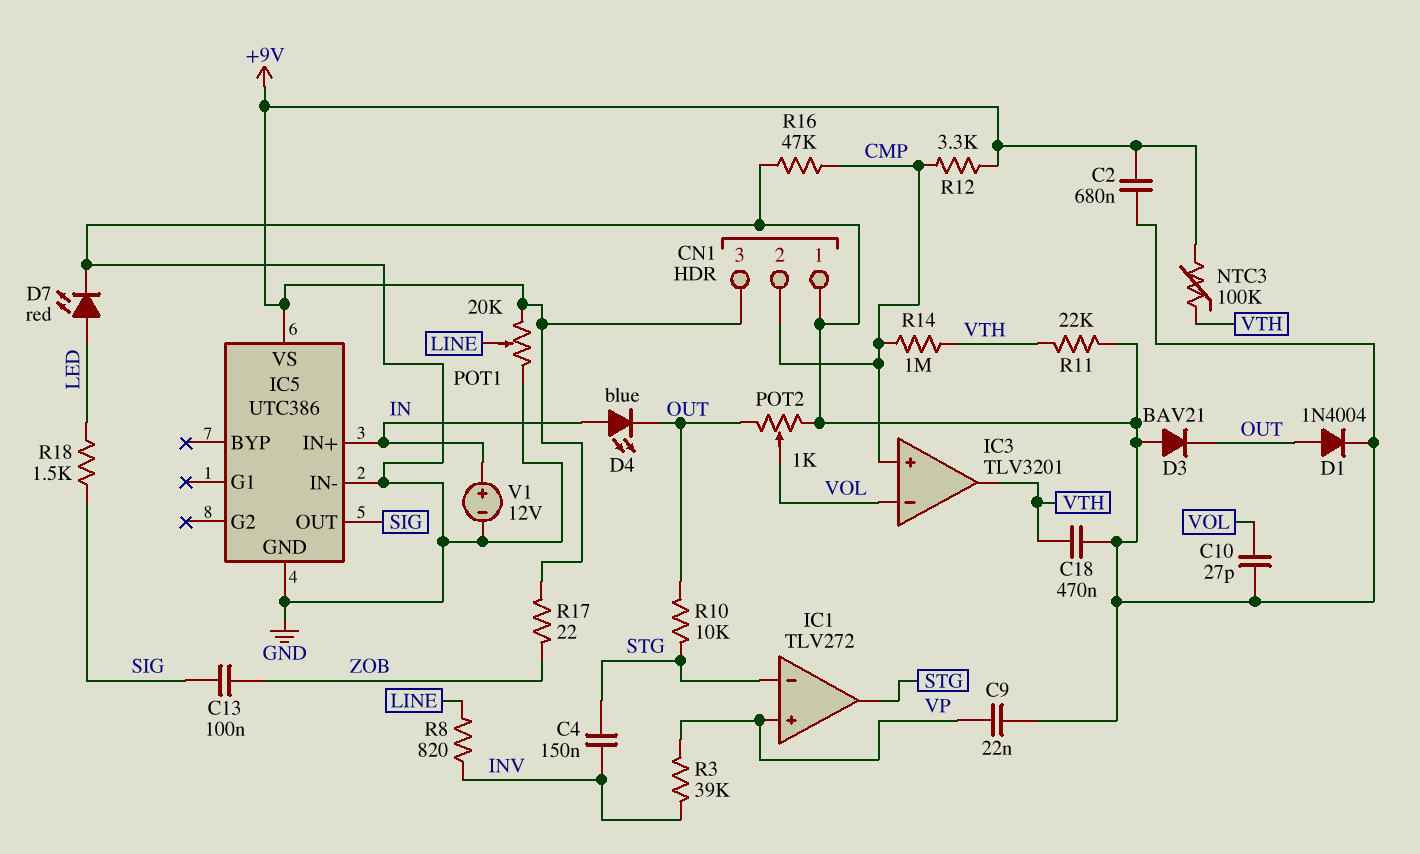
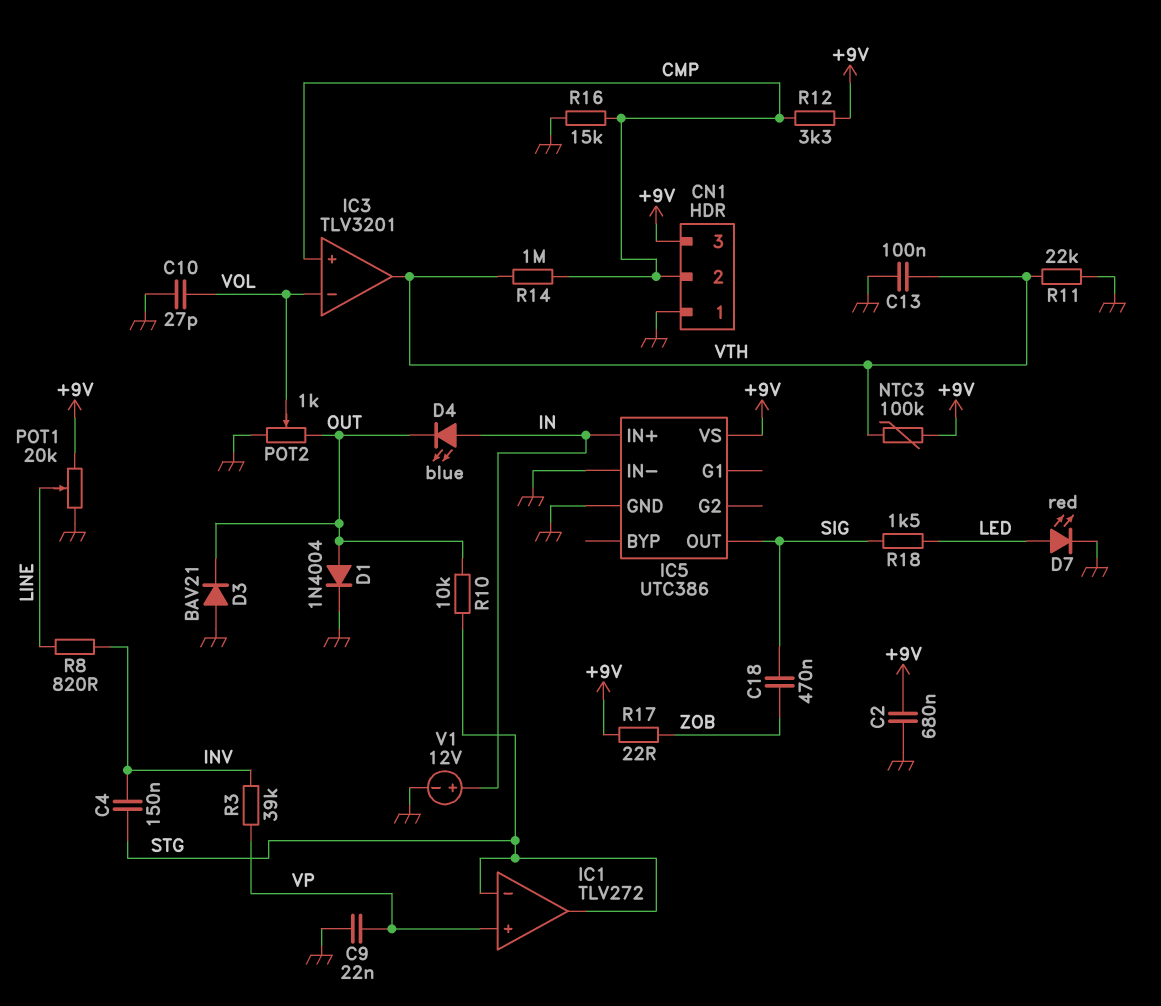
C13: 100nF (SIG, ZOB) -> 100nF (GND, VTH)
C18: 470nF (GND, VTH) -> 470nF (SIG, ZOB)
R16: 47k (CMP, GND) -> 15k (CMP, GND)

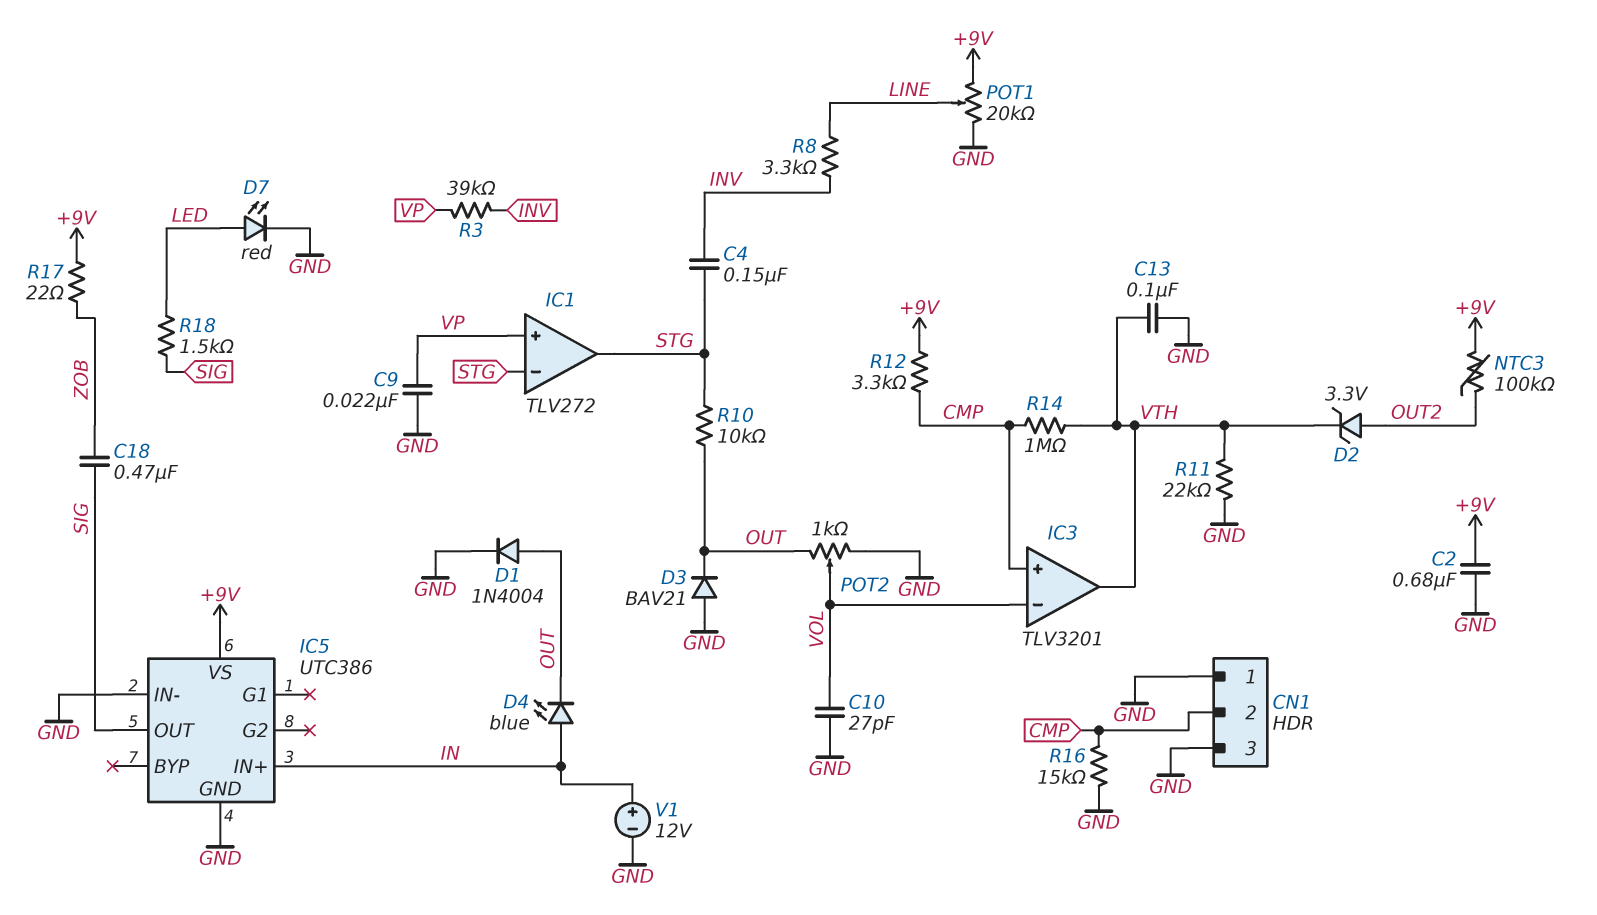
CN1 pin 3: +9V -> GND
D2: none -> zener 3.3V (A OUT2, K VTH)
NTC3: 100k (+9V, VTH) -> 100k (+9V, OUT2)
R8: 820 (INV, LINE) -> 3.3k (INV, LINE)

